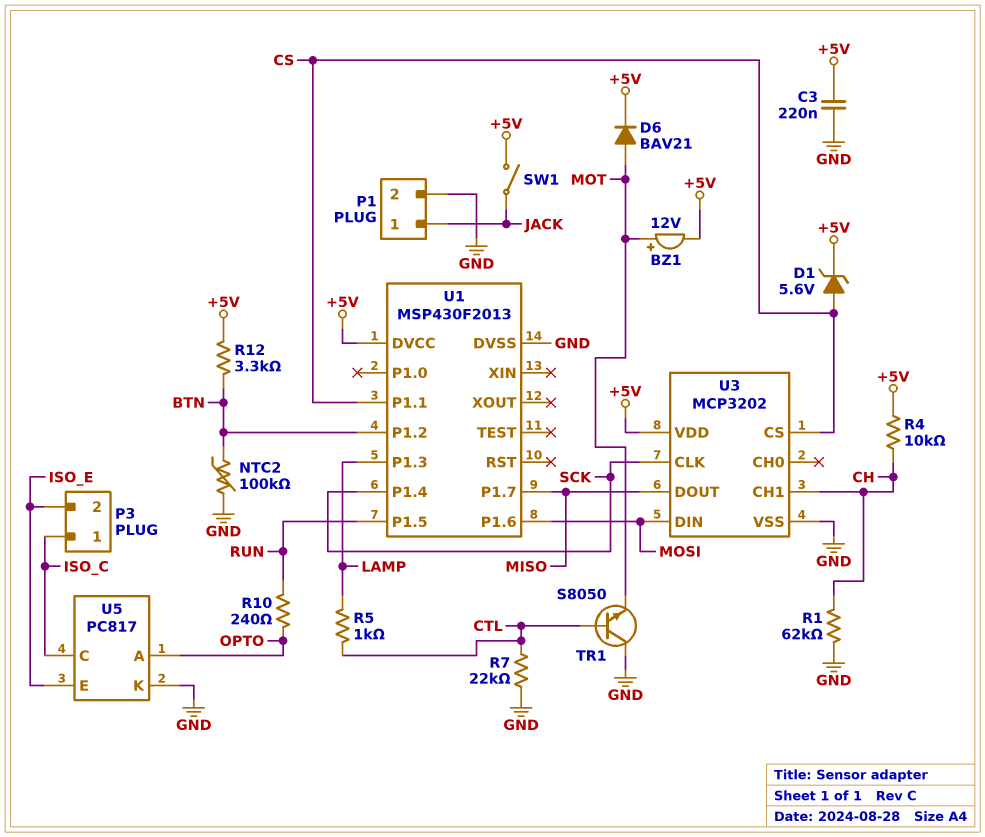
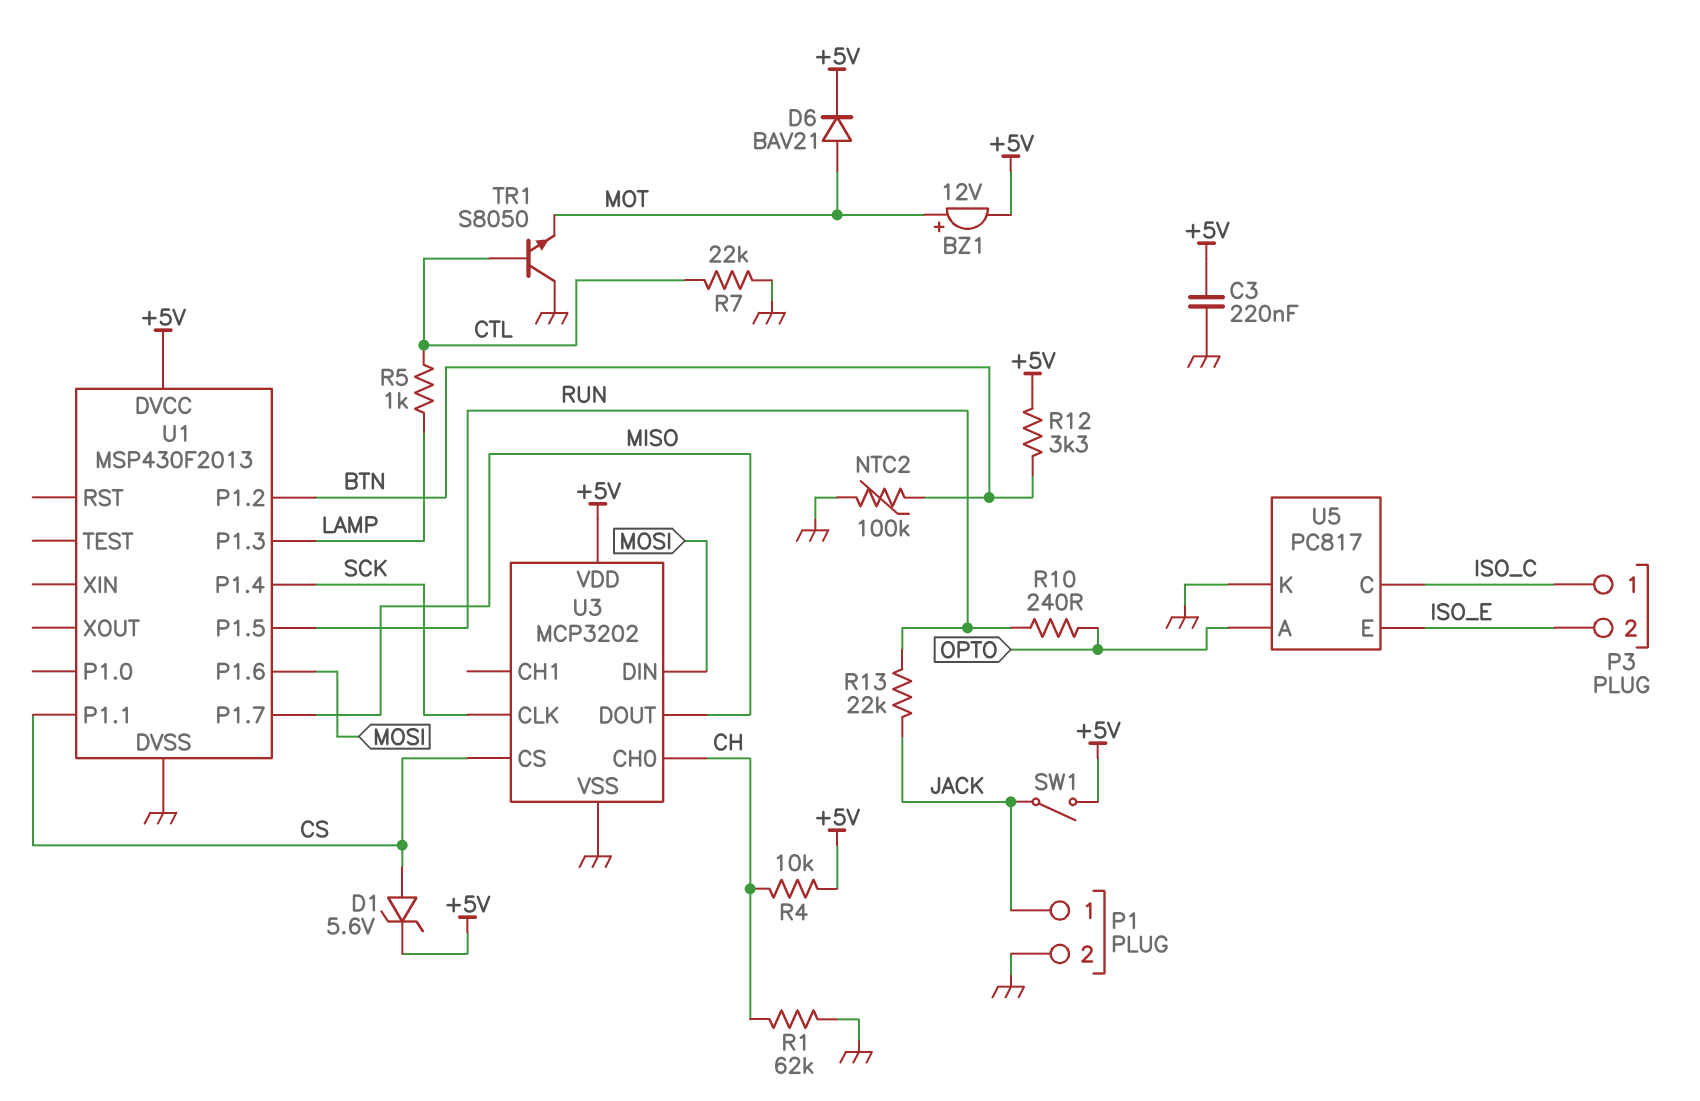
R13: none -> 22k (JACK, RUN)
U3 pin CH0: none -> CH
U3 pin CH1: CH -> none

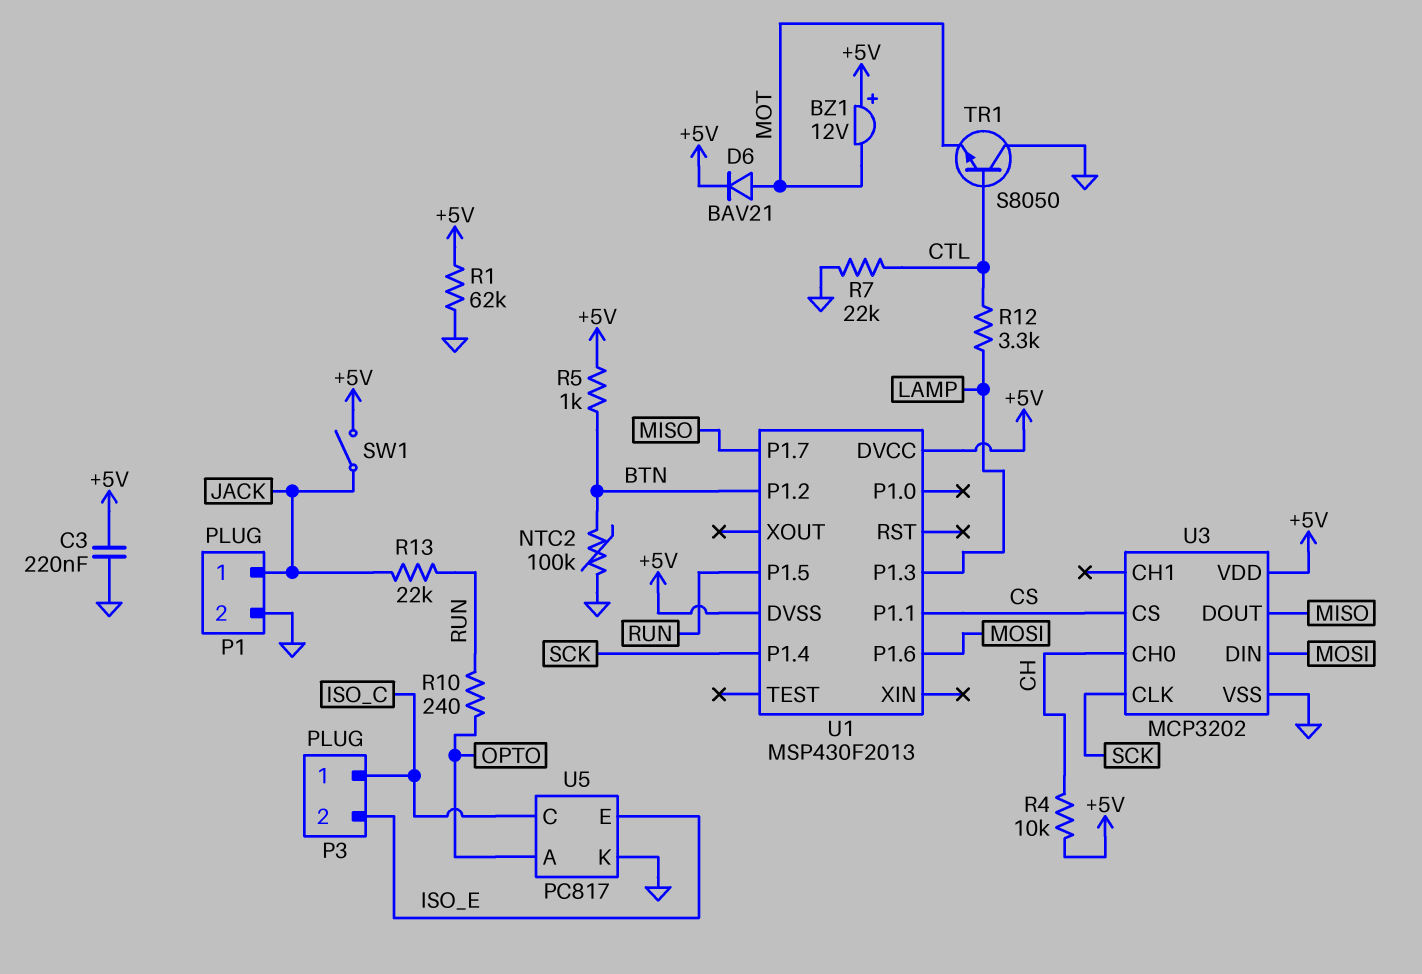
BZ1: buzzer 12V (plus MOT, minus +5V) -> buzzer 12V (plus +5V, minus MOT)
D1: zener 5.6V (A CS, K +5V) -> none
R1: 62k (CH, GND) -> 62k (+5V, GND)
R5: 1k (CTL, LAMP) -> 1k (+5V, BTN)
R12: 3.3k (+5V, BTN) -> 3.3k (CTL, LAMP)
U1 pin DVSS: GND -> +5V

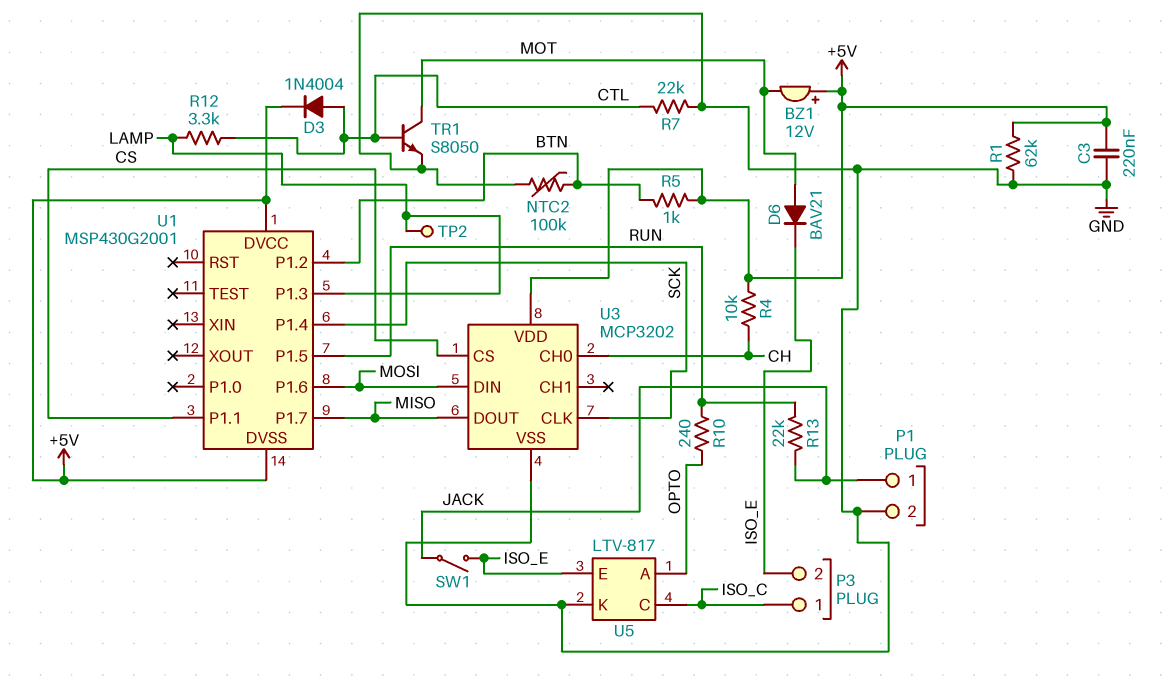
D3: none -> diode 1N4004 (A CTL, K +5V)
D6: diode BAV21 (A MOT, K +5V) -> diode BAV21 (A MOT, K ISO_E)
SW1: switch (+5V, JACK) -> switch (ISO_E, JACK)
TP2: none -> test point (LAMP)
TR1: NPN S8050 (B CTL, C GND, E MOT) -> NPN S8050 (B CTL, C MOT, E GND)
U1: MSP430F2013 -> MSP430G2001
U5: PC817 -> LTV-817

